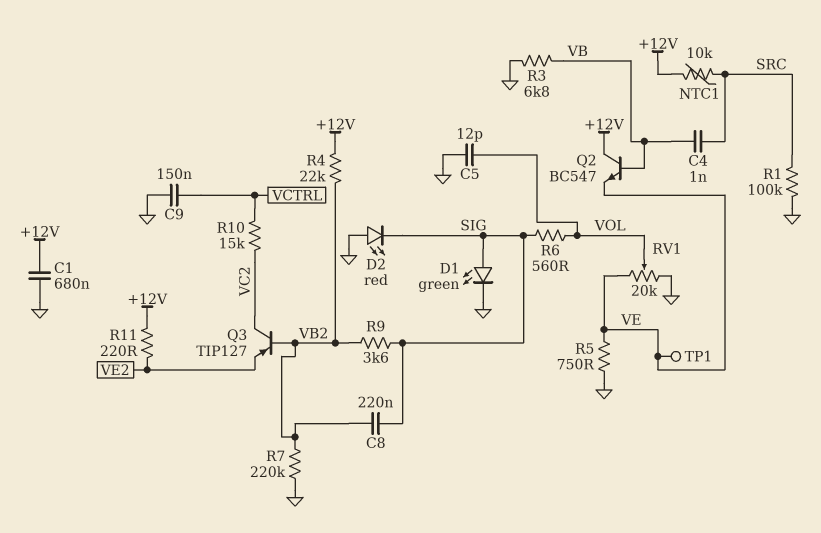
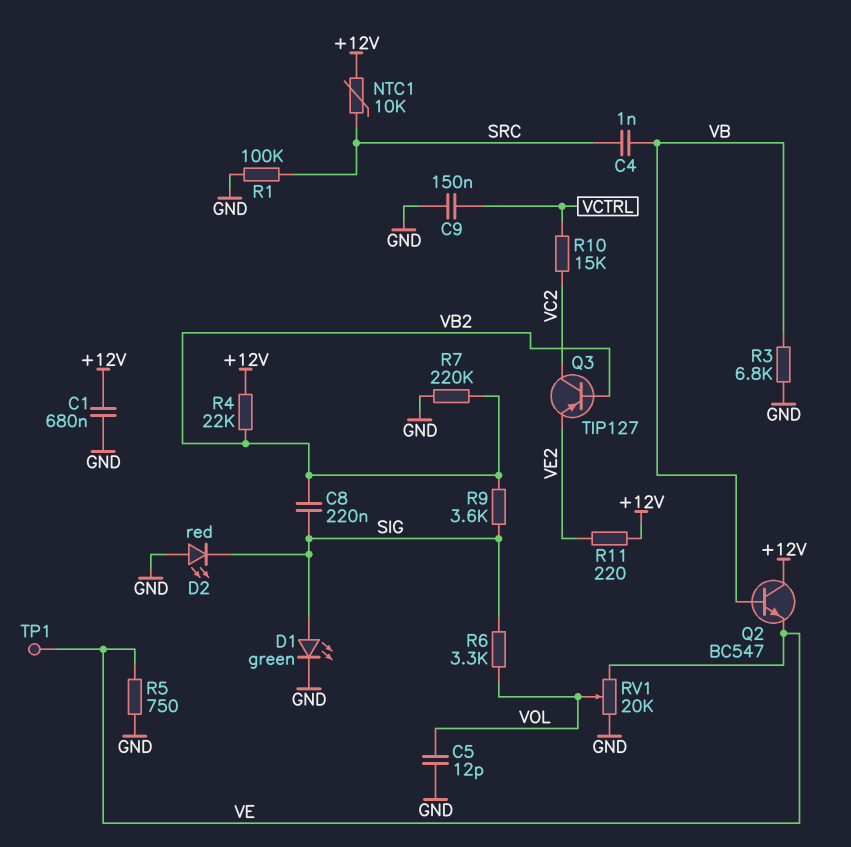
R6: 560 (SIG, VOL) -> 3.3k (SIG, VOL)

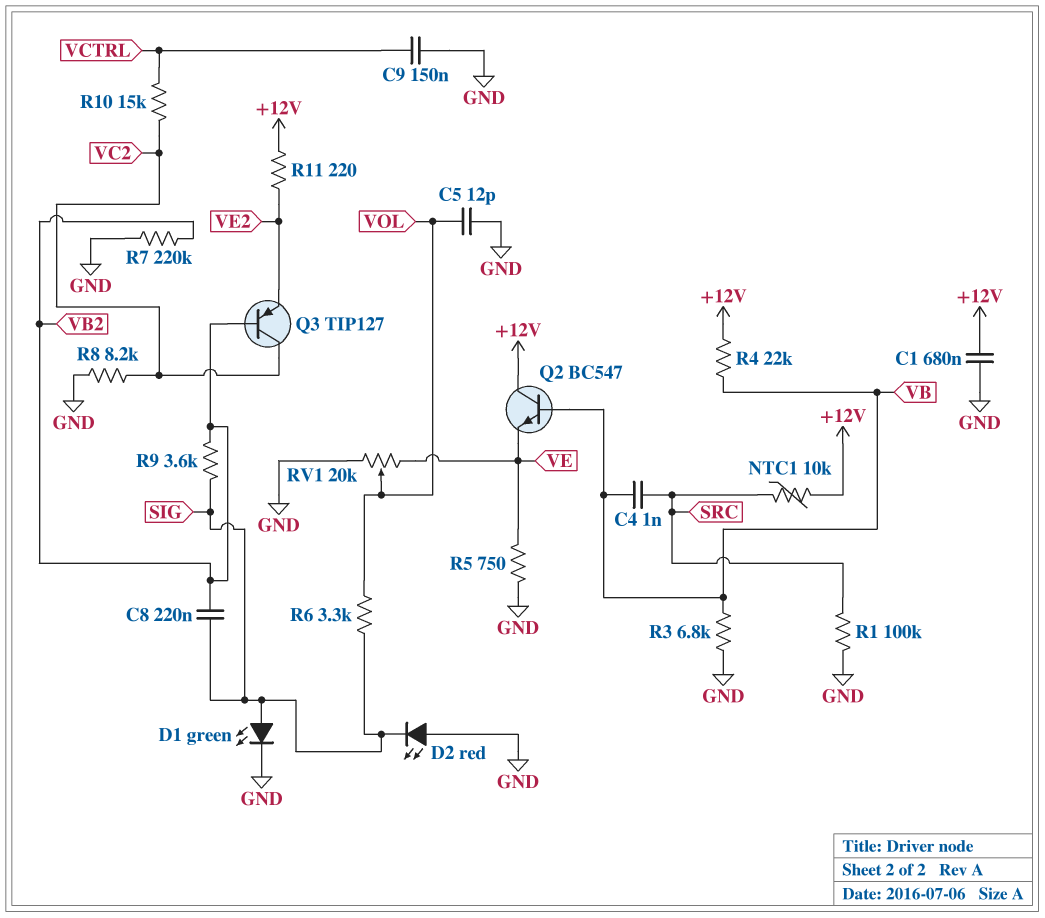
R4: 22k (+12V, VB2) -> 22k (+12V, VB)
R8: none -> 8.2k (GND, VC2)
TP1: test point (VE) -> none

